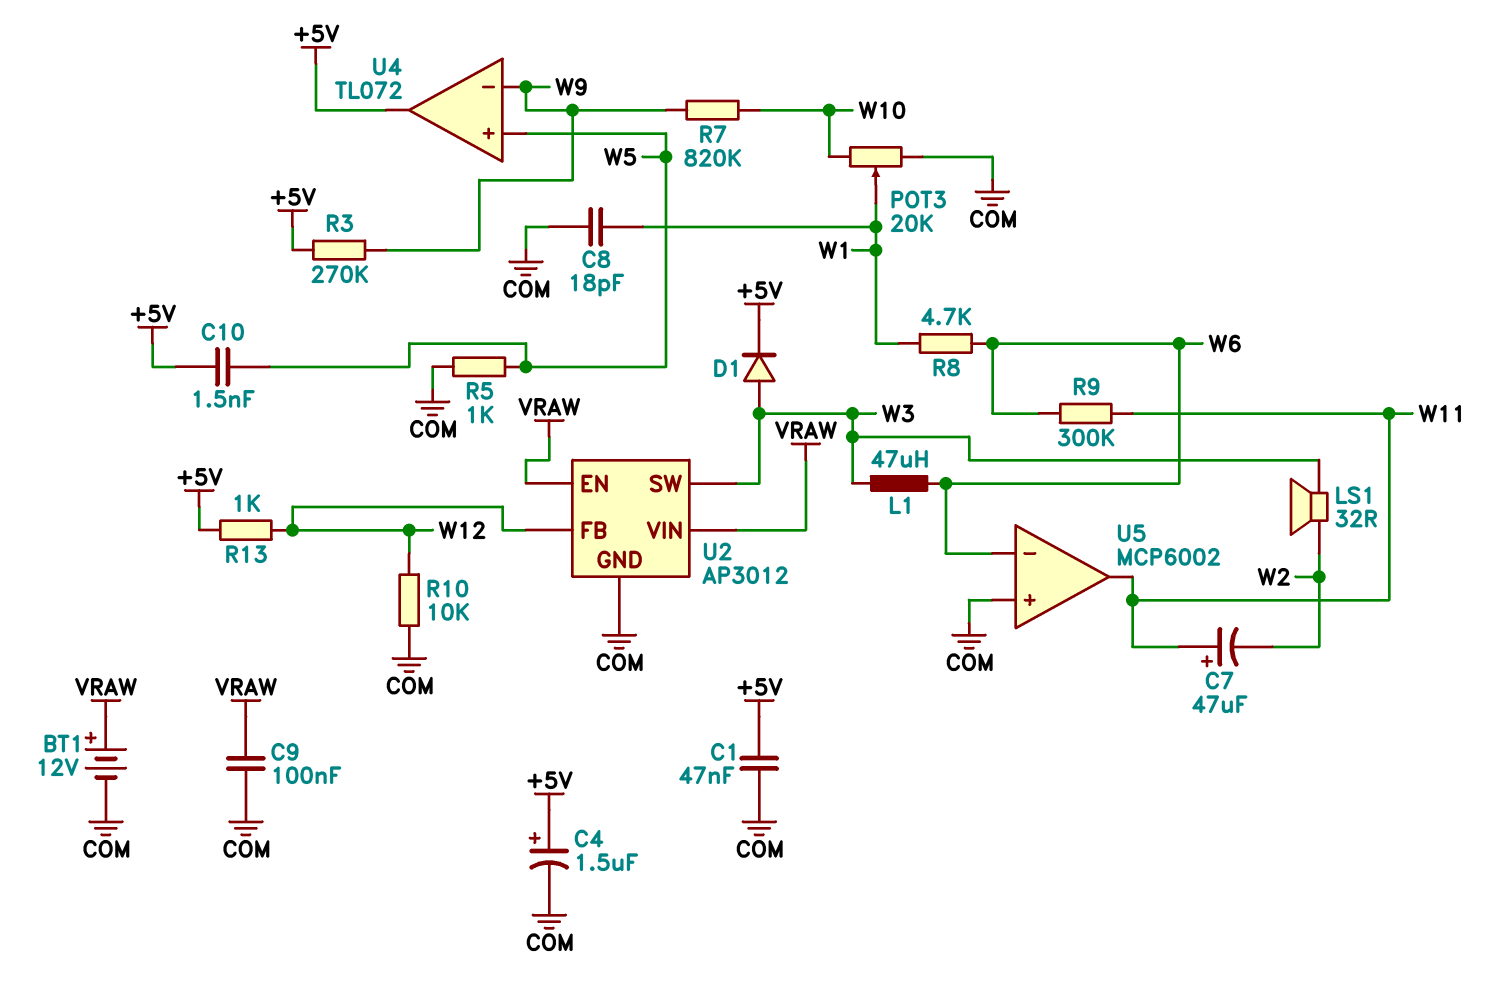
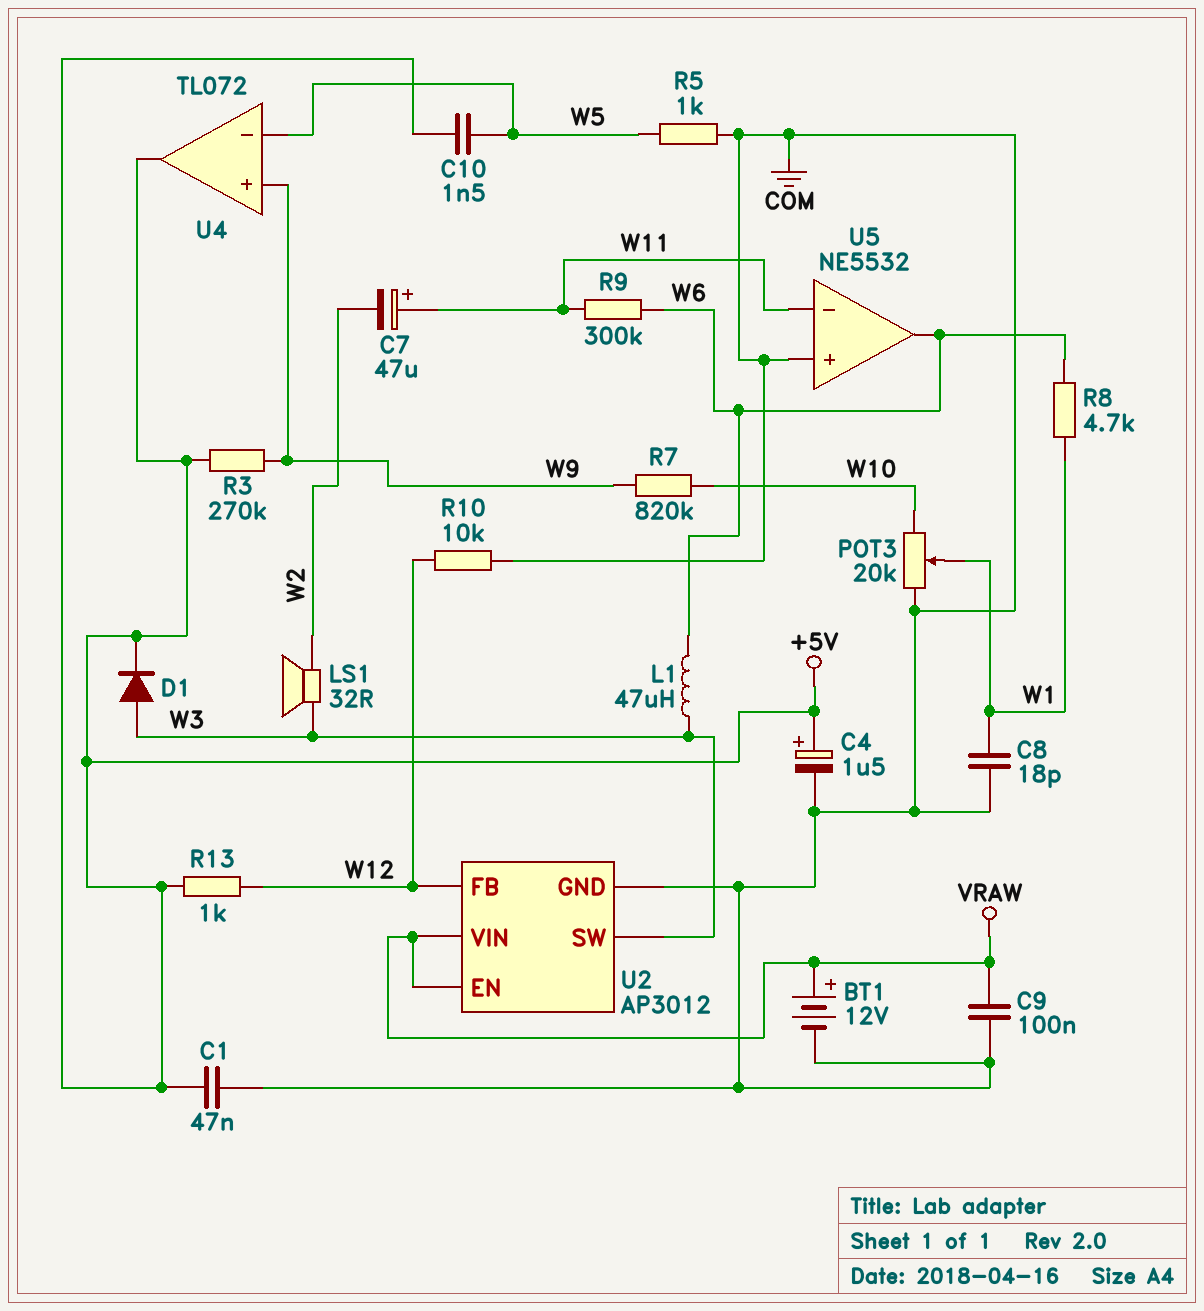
U4 pin in+: W5 -> W9
U4 pin in-: W9 -> W5
U5: MCP6002 -> NE5532
U5 pin in-: W6 -> W11
U5 pin out: W11 -> W6

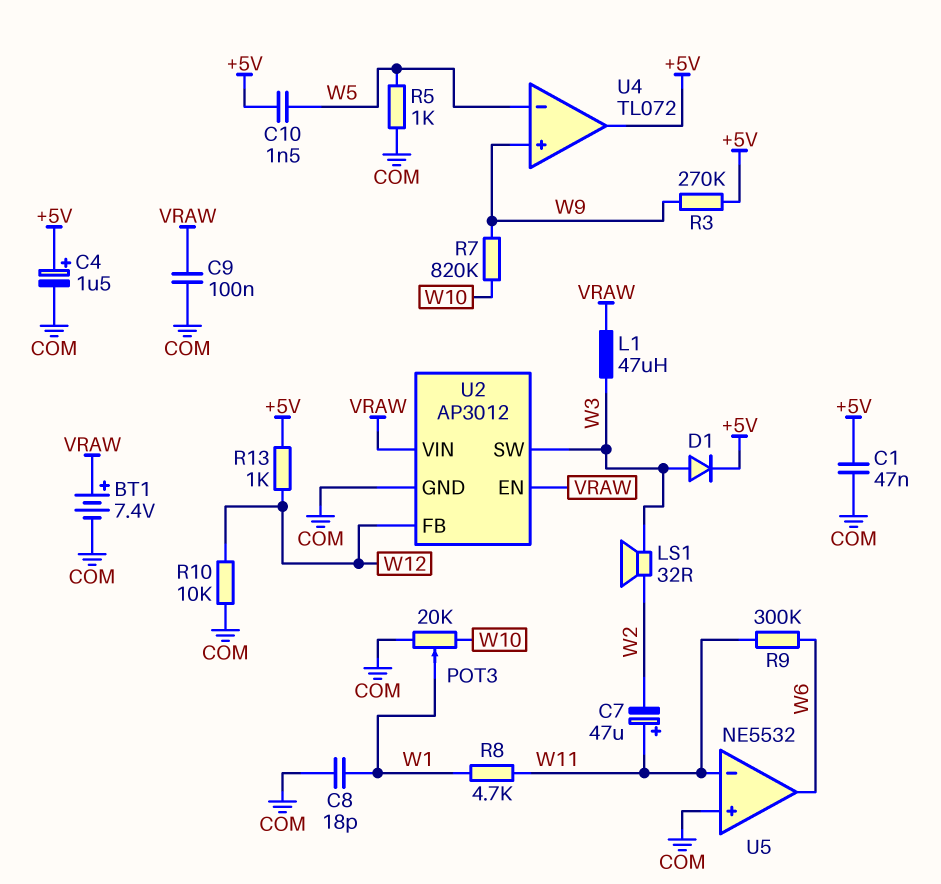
BT1: 12V (plus VRAW, minus COM) -> 7.4V (plus VRAW, minus COM)
L1: 47uH (W3, W6) -> 47uH (VRAW, W3)
R8: 4.7k (W1, W6) -> 4.7k (W1, W11)

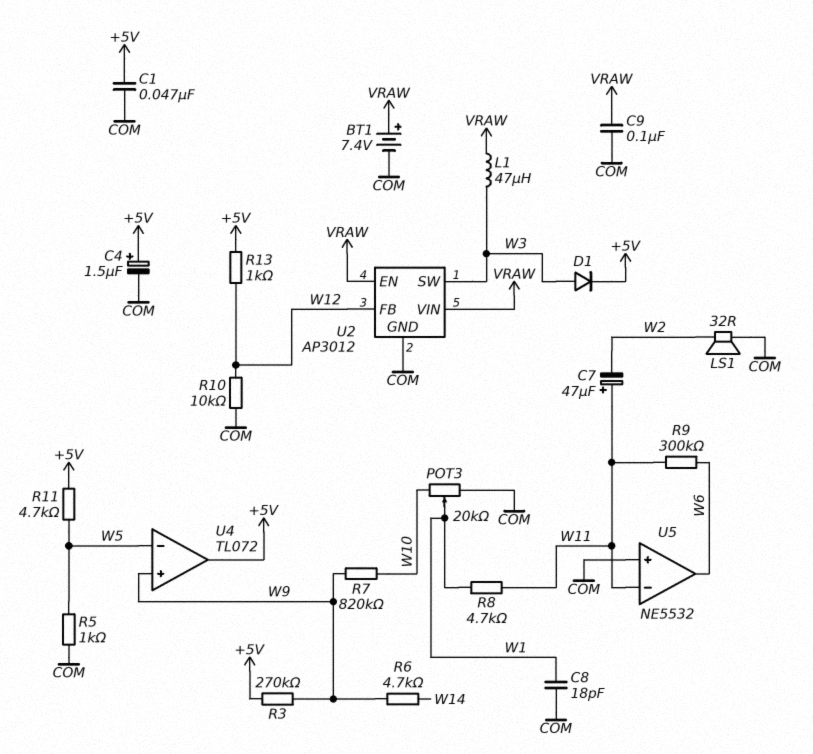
C10: 1.5nF (+5V, W5) -> none
LS1: speaker 32R (W2, W3) -> speaker 32R (COM, W2)
R6: none -> 4.7k (W9, W14)
R11: none -> 4.7k (+5V, W5)

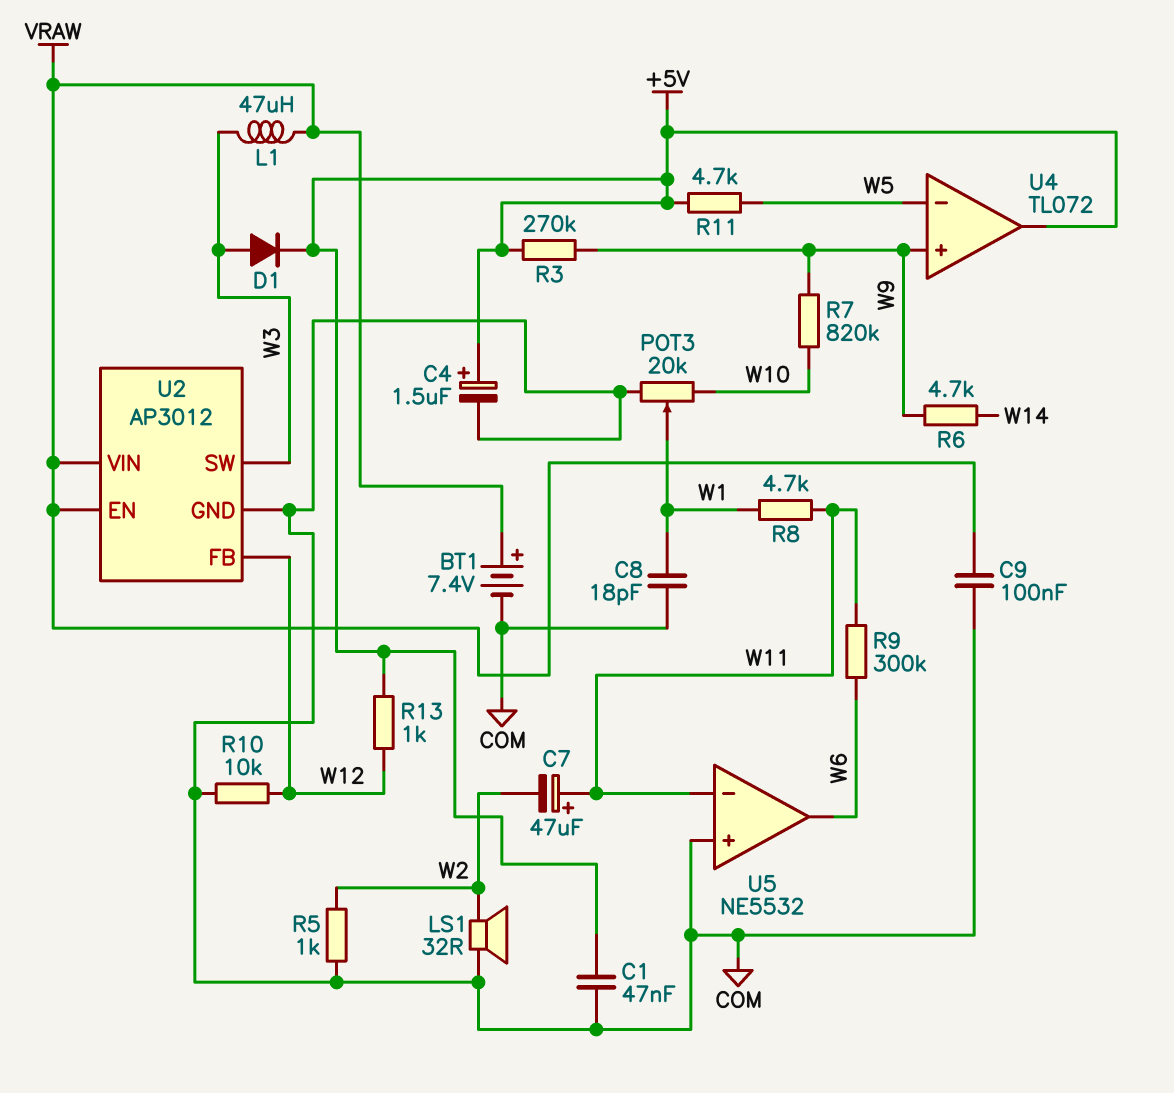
R5: 1k (COM, W5) -> 1k (COM, W2)

